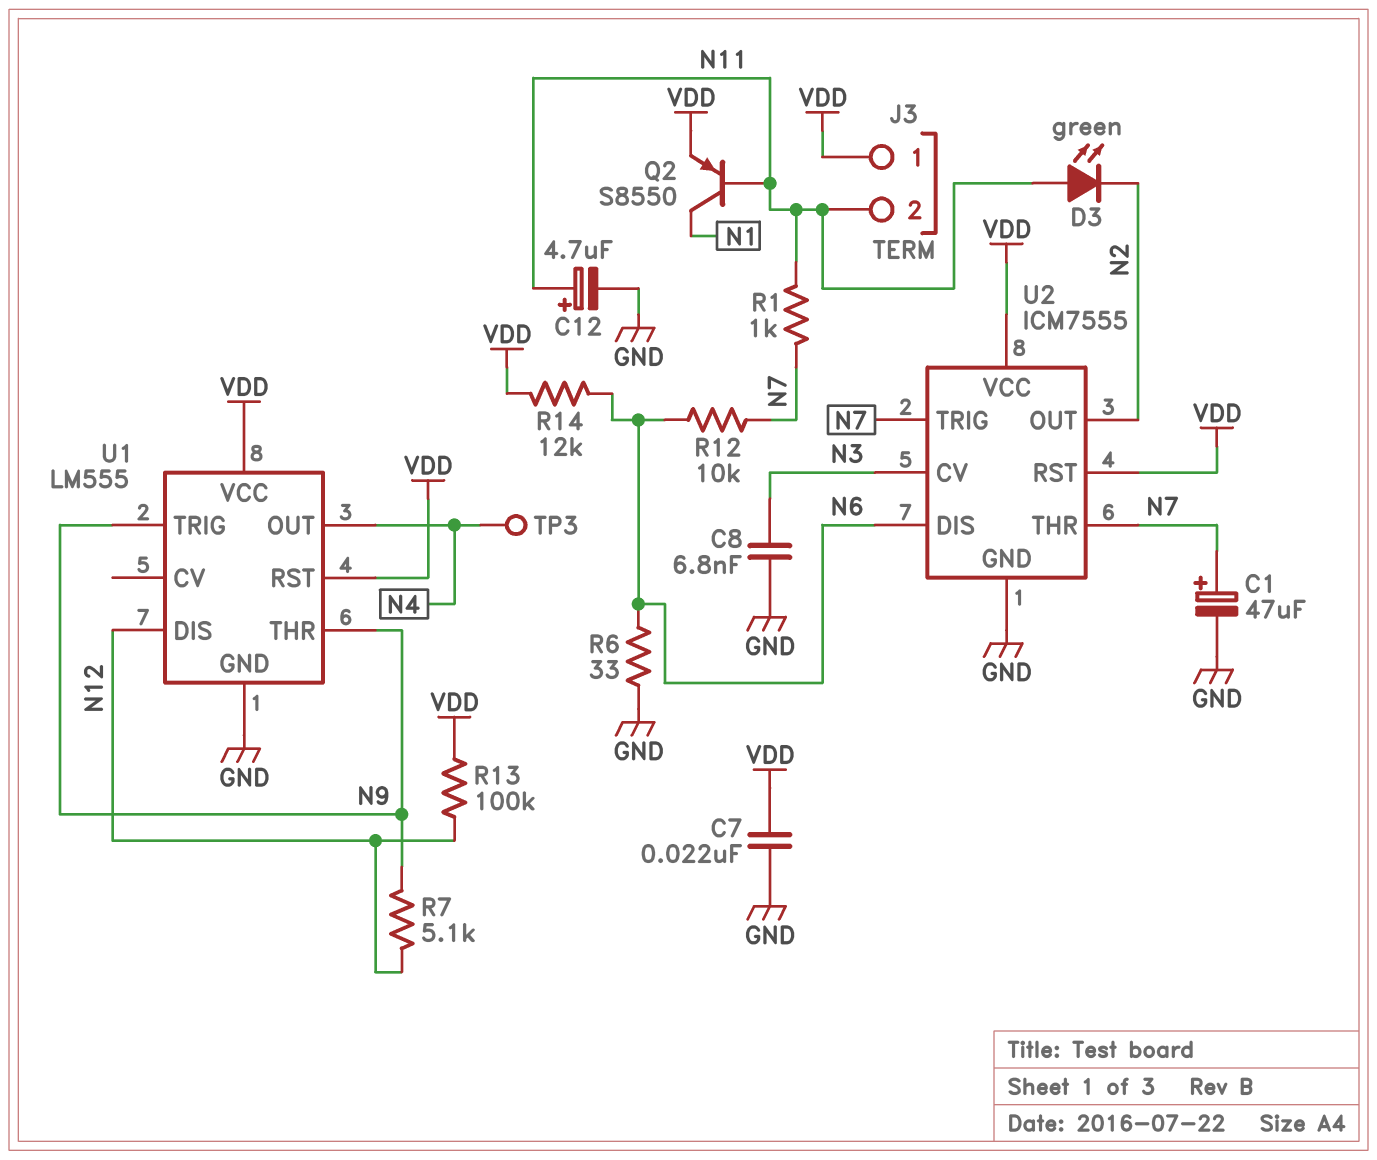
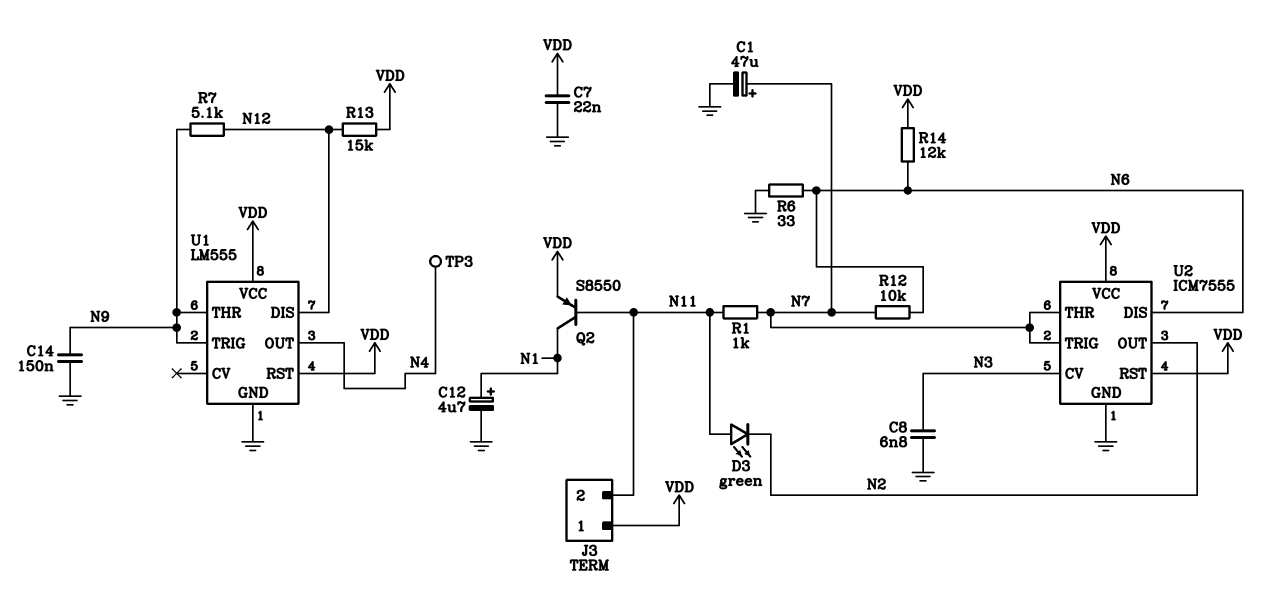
C12: 4.7uF (plus N11, minus GND) -> 4.7uF (plus N1, minus GND)
C14: none -> 150nF (GND, N9)
R13: 100k (N12, VDD) -> 15k (N12, VDD)

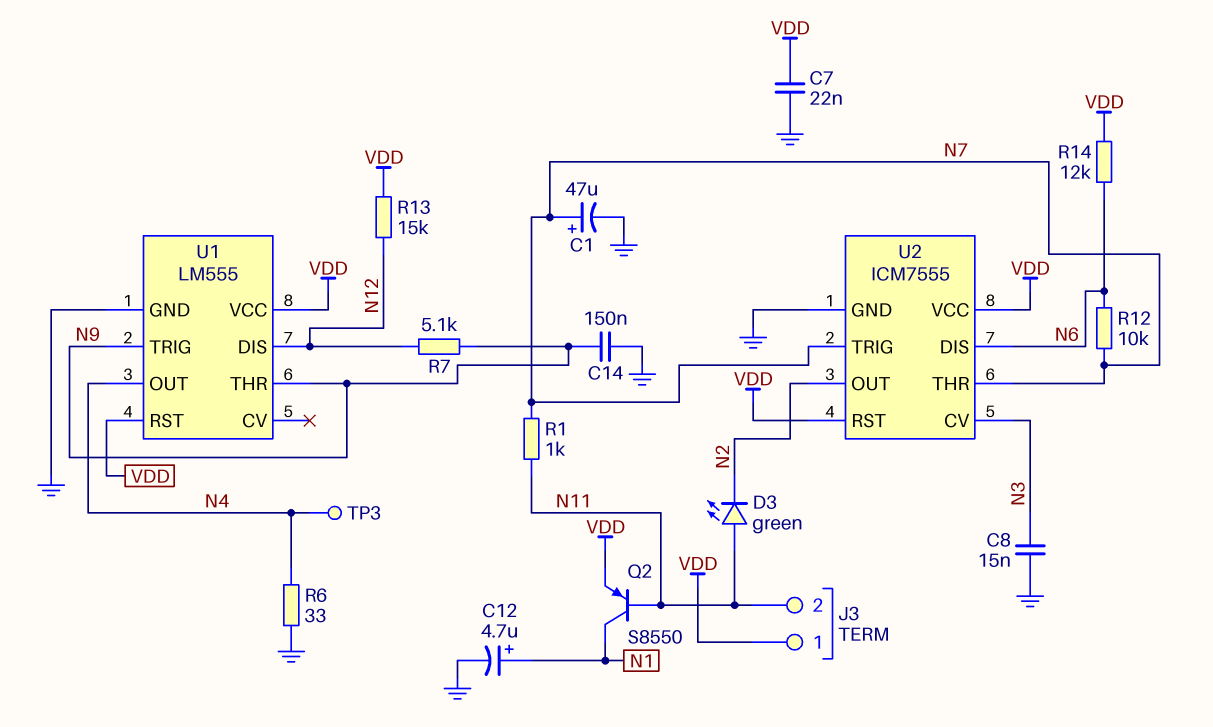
C8: 6.8nF (GND, N3) -> 15nF (GND, N3)
R6: 33 (GND, N6) -> 33 (GND, N4)

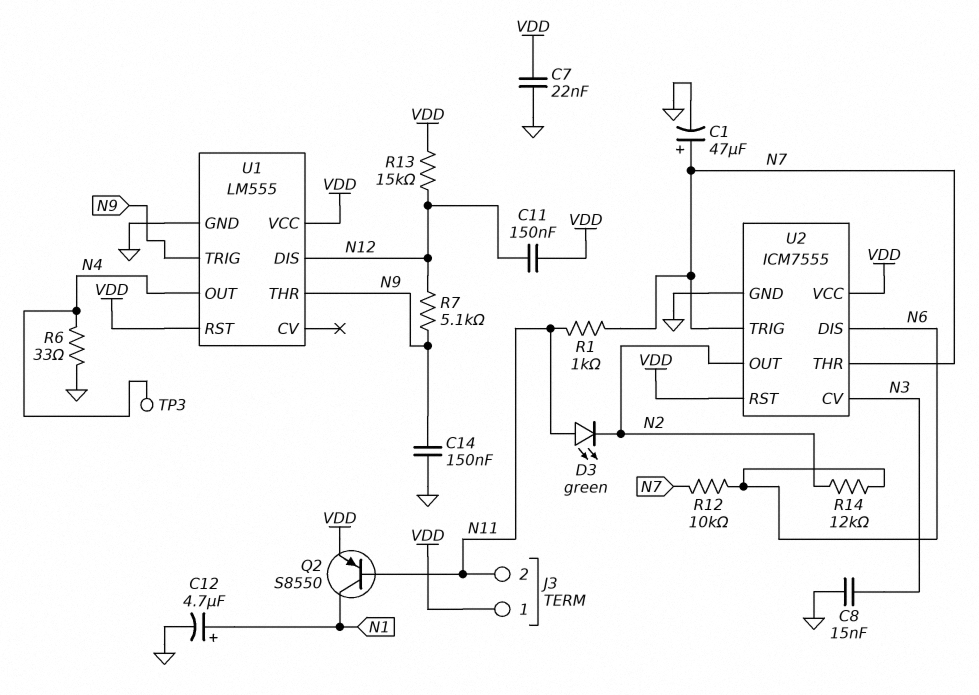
C11: none -> 150nF (N12, VDD)
R14: 12k (N6, VDD) -> 12k (N2, N6)

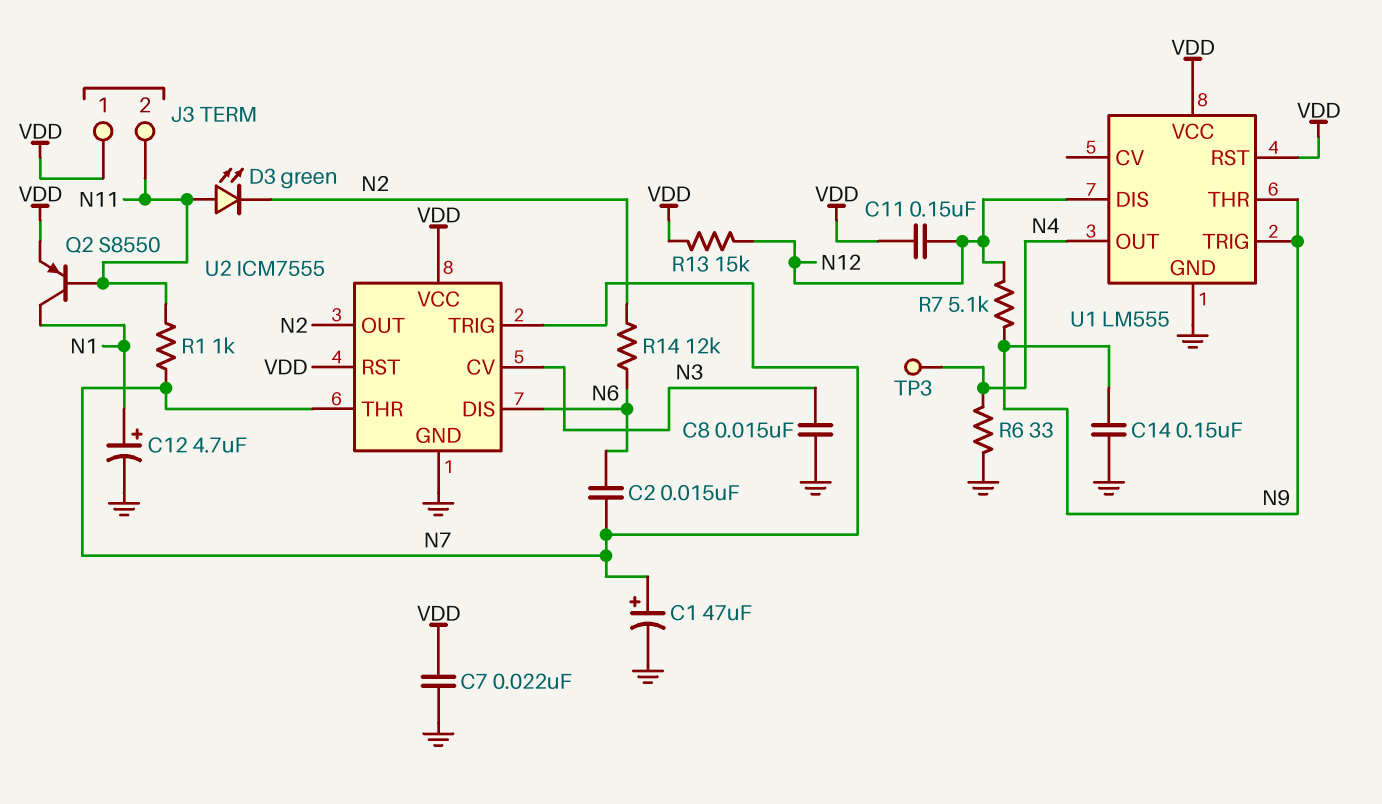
C2: none -> 15nF (N6, N7)
R12: 10k (N6, N7) -> none

